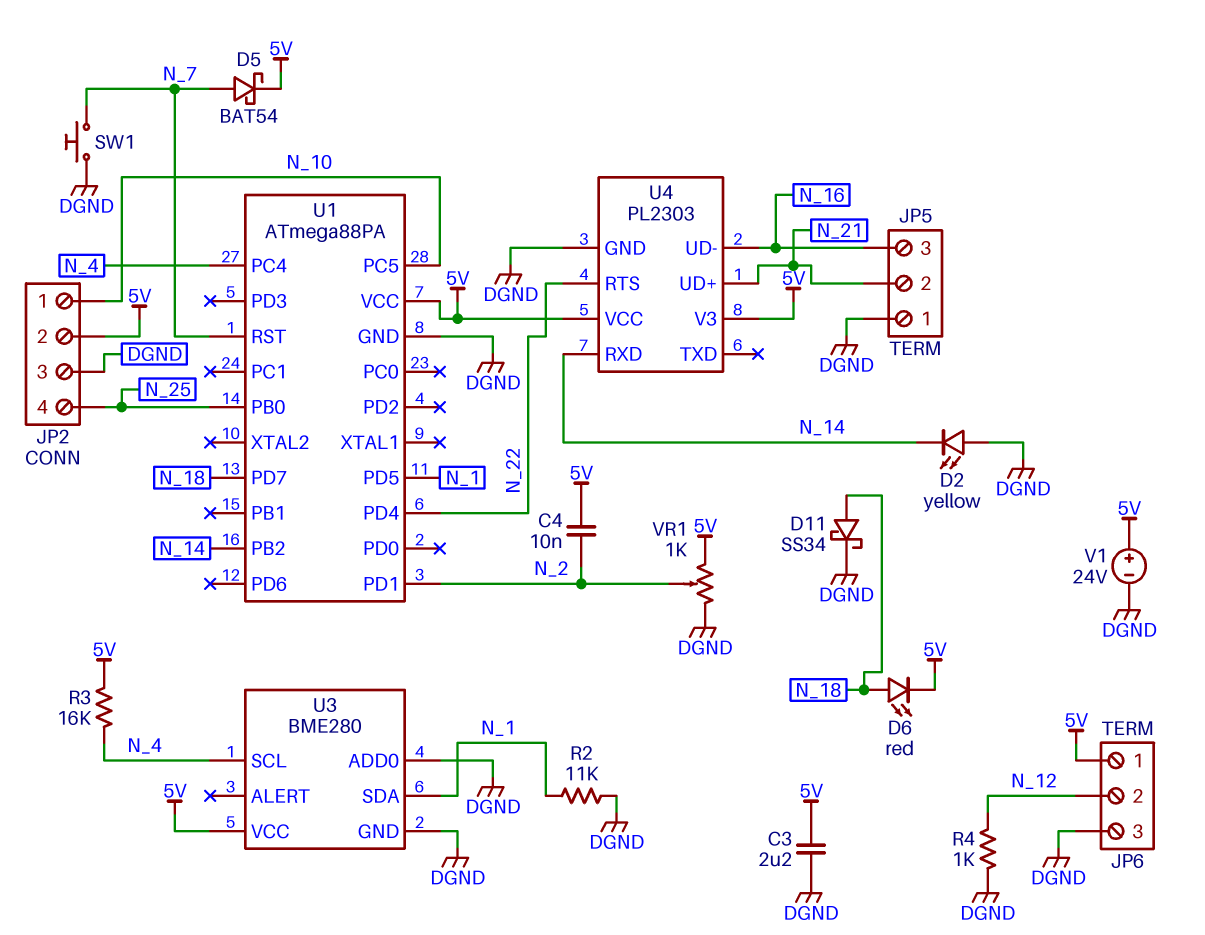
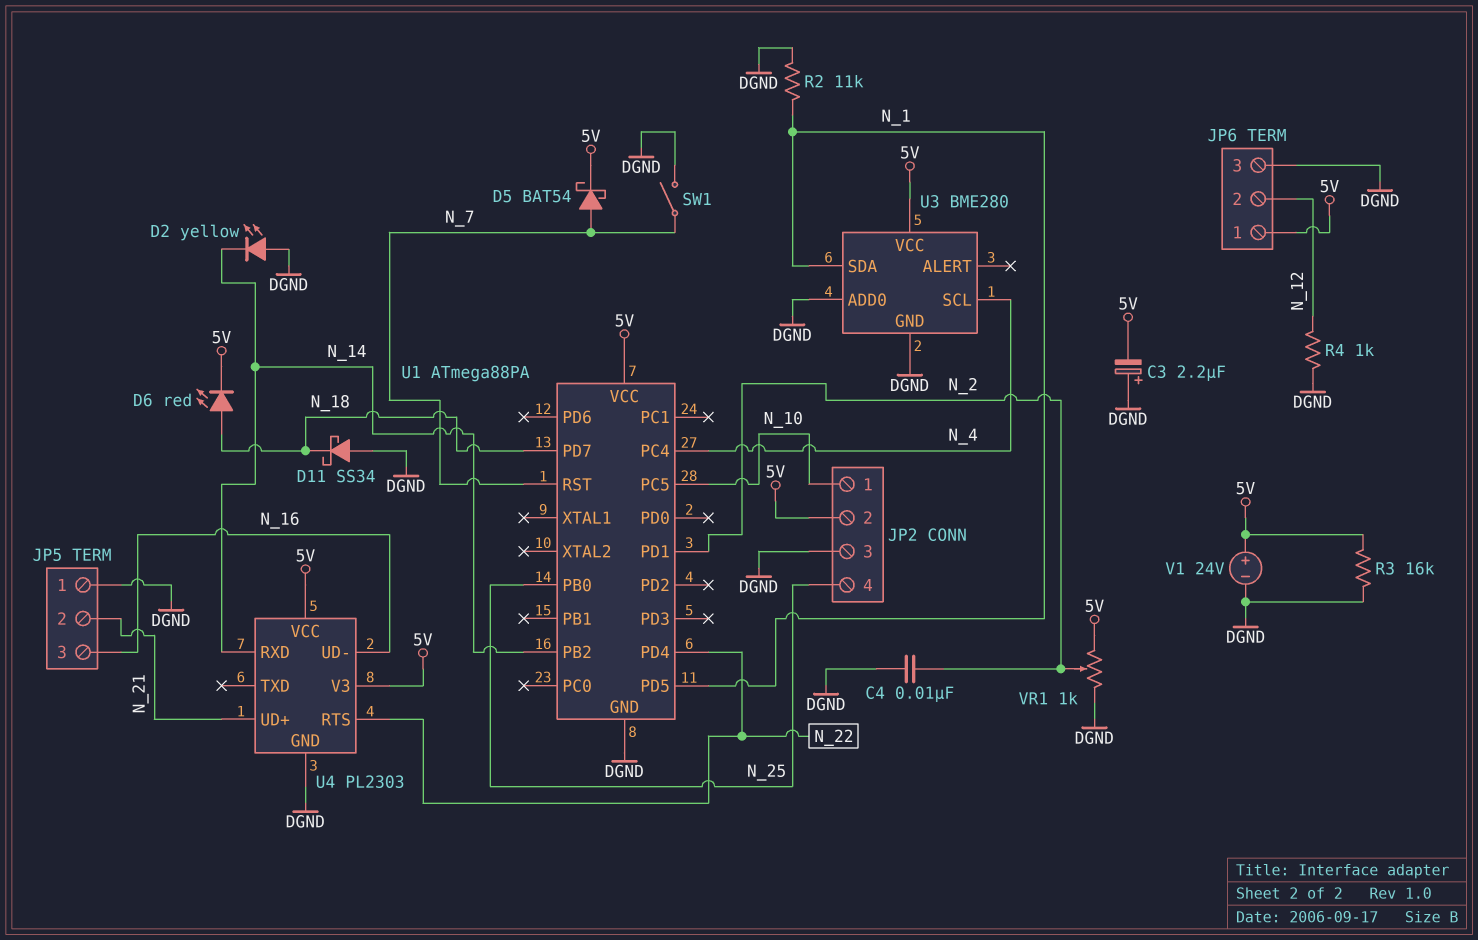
C3: 2.2uF (5V, DGND) -> 2.2uF (plus DGND, minus 5V)
C4: 10nF (5V, N_2) -> 10nF (DGND, N_2)
D11: schottky SS34 (A N_18, K DGND) -> schottky SS34 (A DGND, K N_18)
R3: 16k (5V, N_4) -> 16k (5V, DGND)
SW1: button (DGND, N_7) -> switch (DGND, N_7)

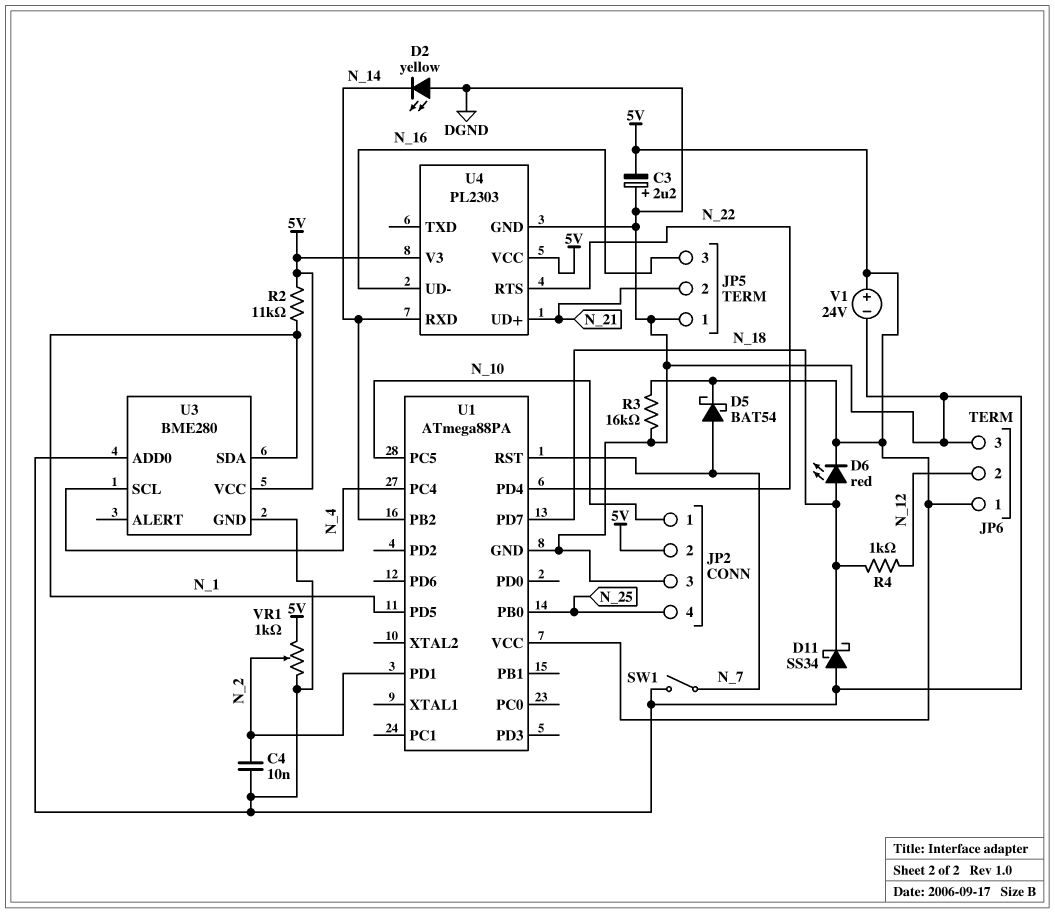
R2: 11k (DGND, N_1) -> 11k (5V, N_1)
R4: 1k (DGND, N_12) -> 1k (N_12, N_18)

